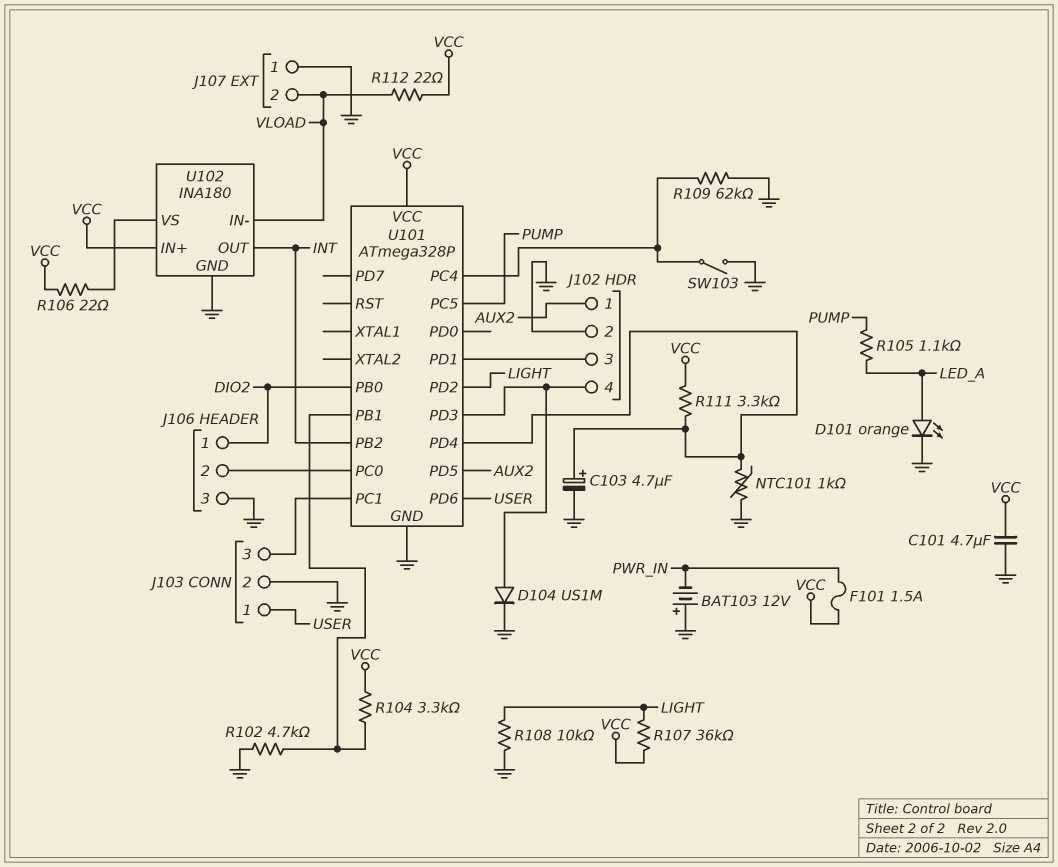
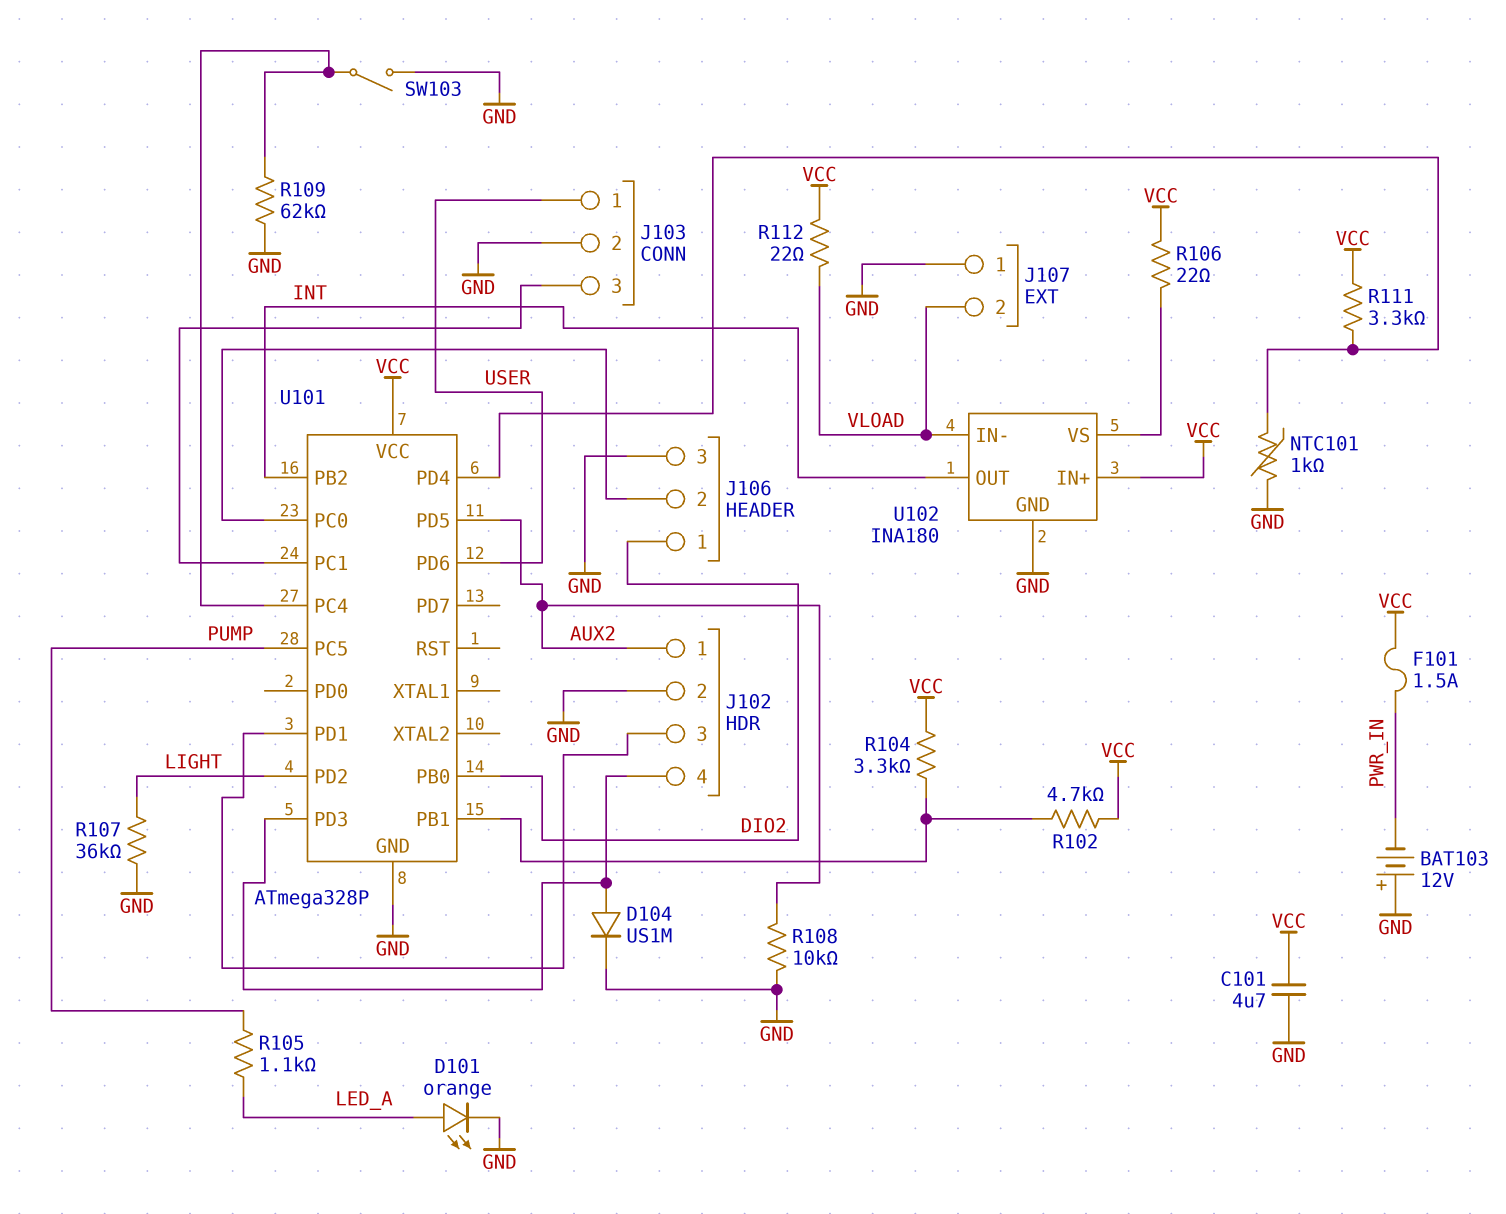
C103: 4.7uF (plus U101/PD4, minus GND) -> none
R102: 4.7k (GND, U101/PB1) -> 4.7k (U101/PB1, VCC)
R107: 36k (LIGHT, VCC) -> 36k (GND, LIGHT)
R108: 10k (GND, LIGHT) -> 10k (AUX2, GND)

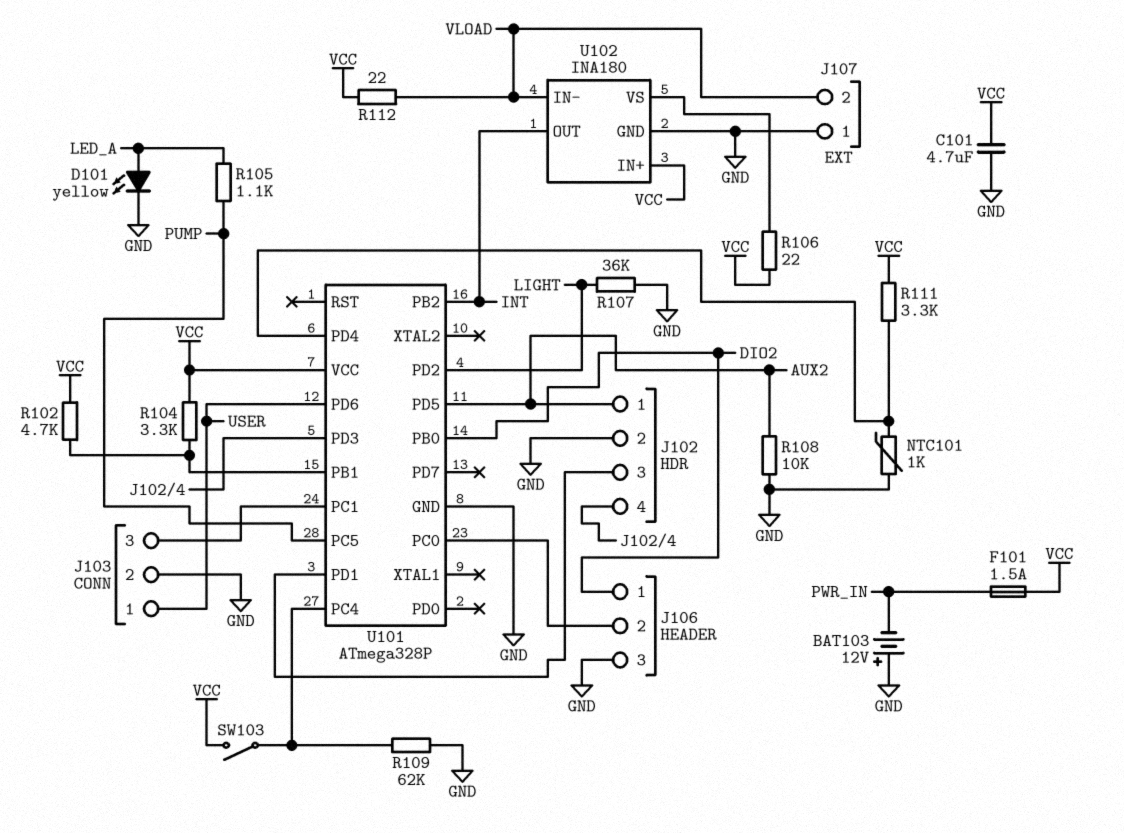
D101: LED orange (A LED_A, K GND) -> LED yellow (A LED_A, K GND)
D104: diode US1M (A J102/4, K GND) -> none
SW103: switch (GND, U101/PC4) -> switch (U101/PC4, VCC)

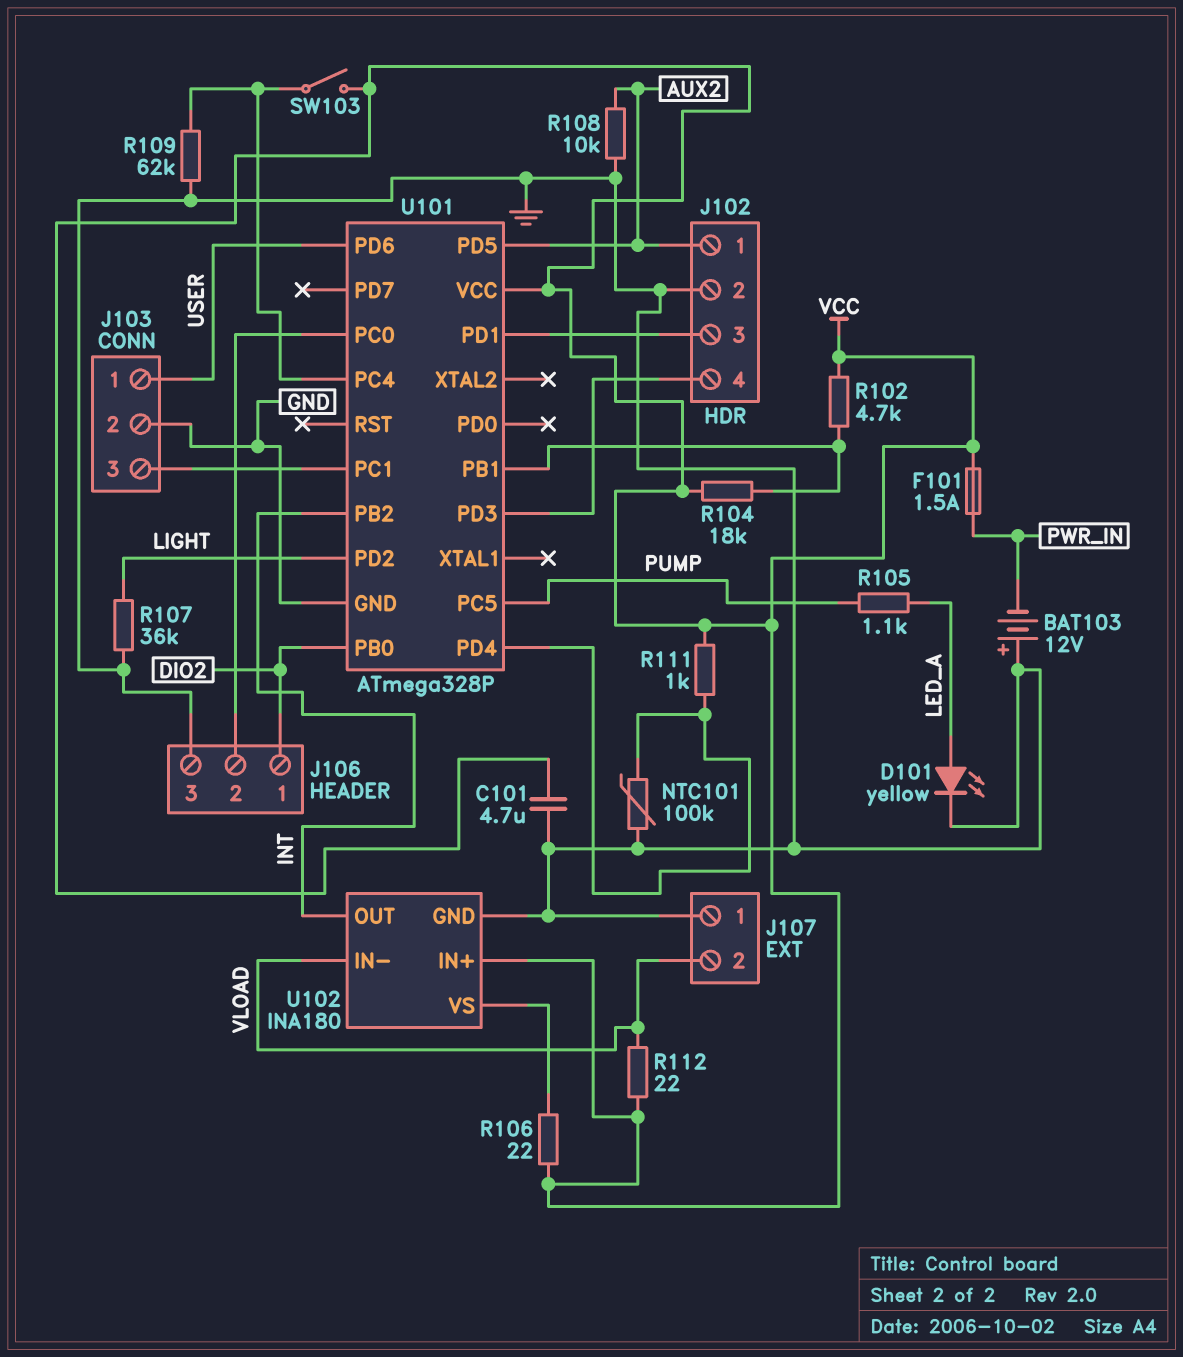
NTC101: 1k (GND, U101/PD4) -> 100k (GND, U101/PD4)
R104: 3.3k (U101/PB1, VCC) -> 18k (U101/PB1, VCC)
R111: 3.3k (U101/PD4, VCC) -> 1k (U101/PD4, VCC)

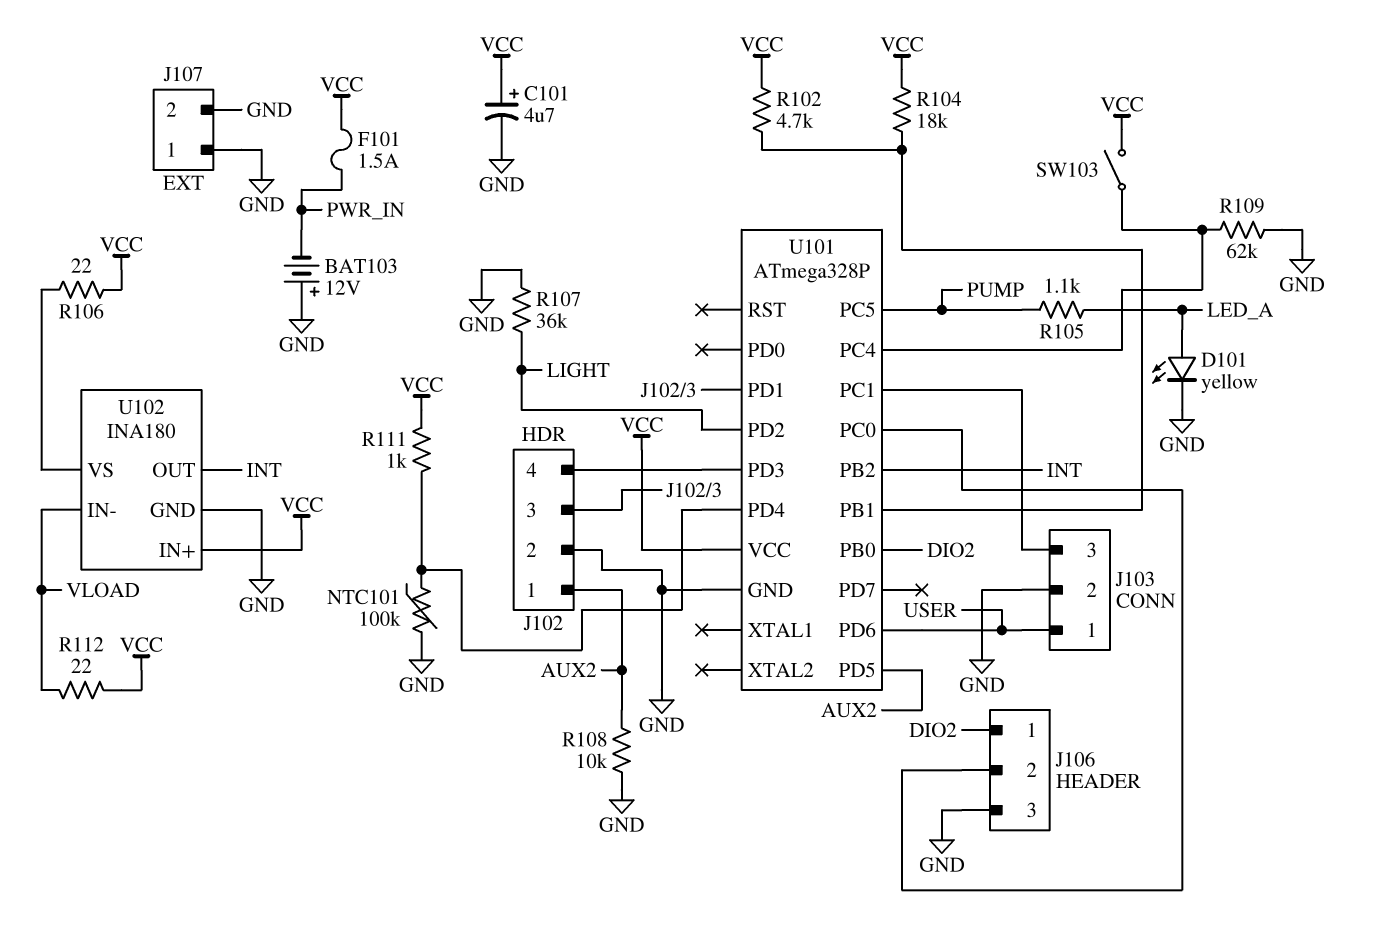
C101: 4.7uF (GND, VCC) -> 4.7uF (plus VCC, minus GND)
J107 pin 2: VLOAD -> GND

